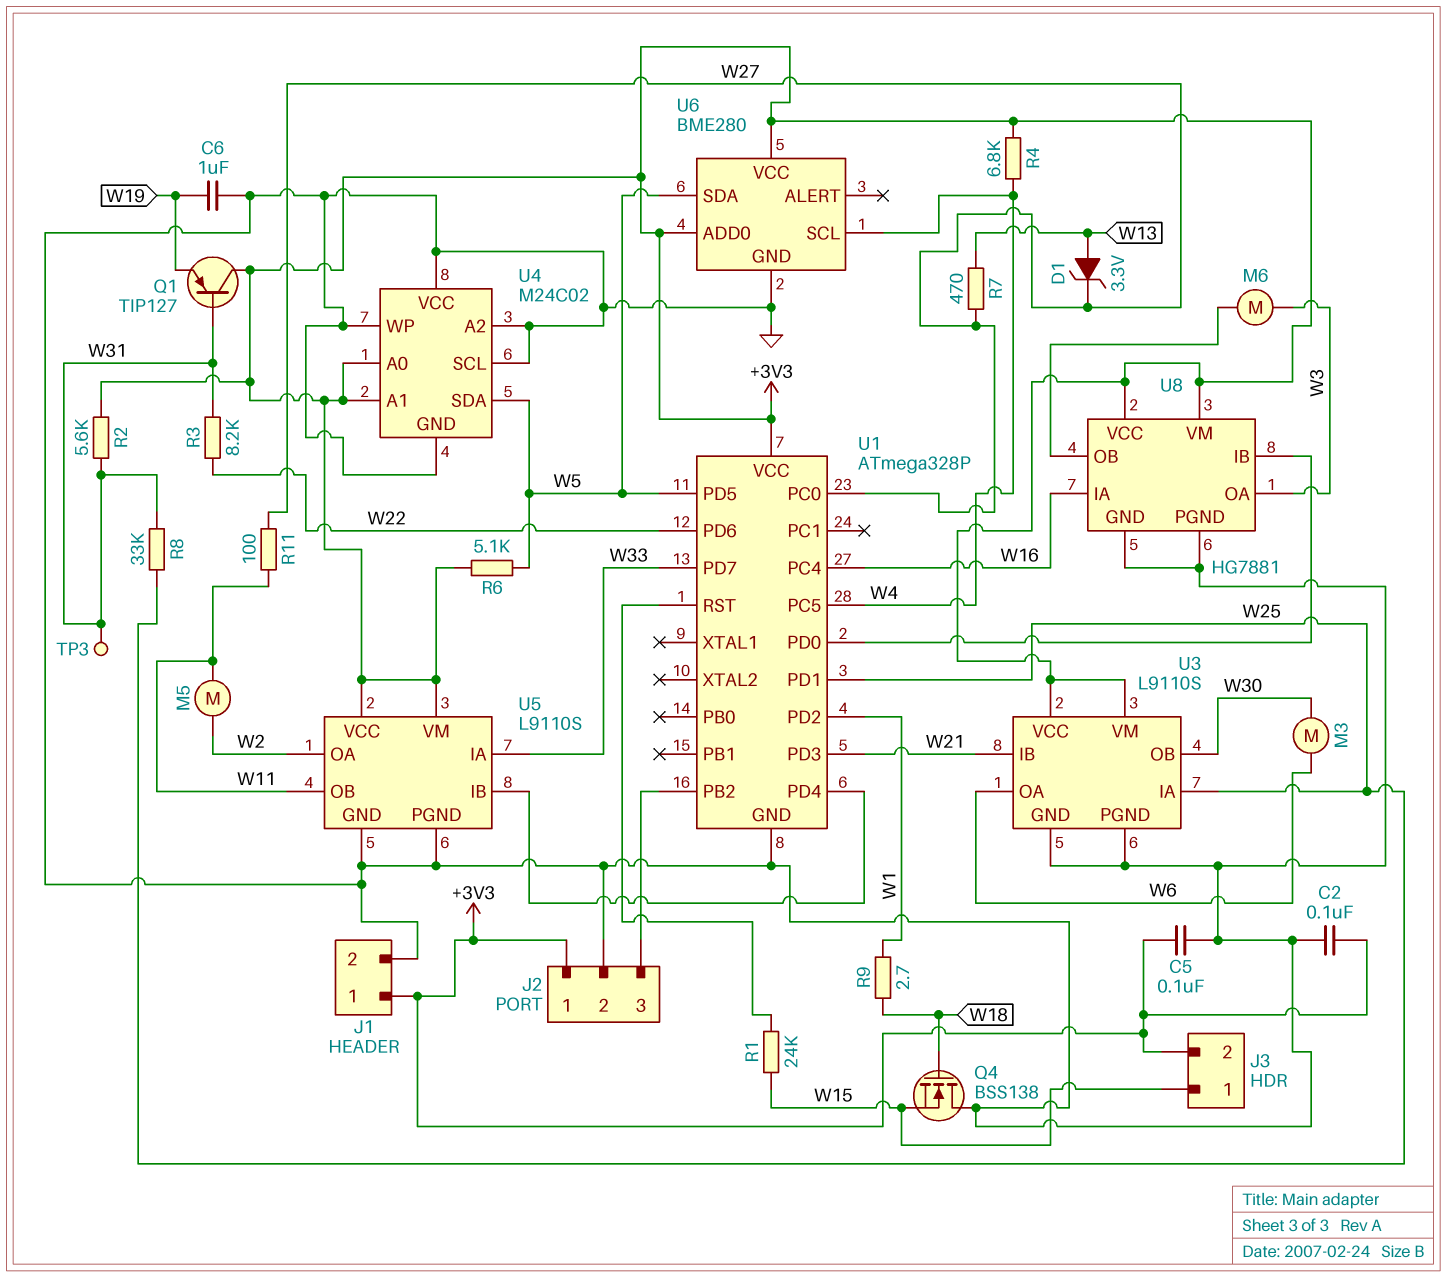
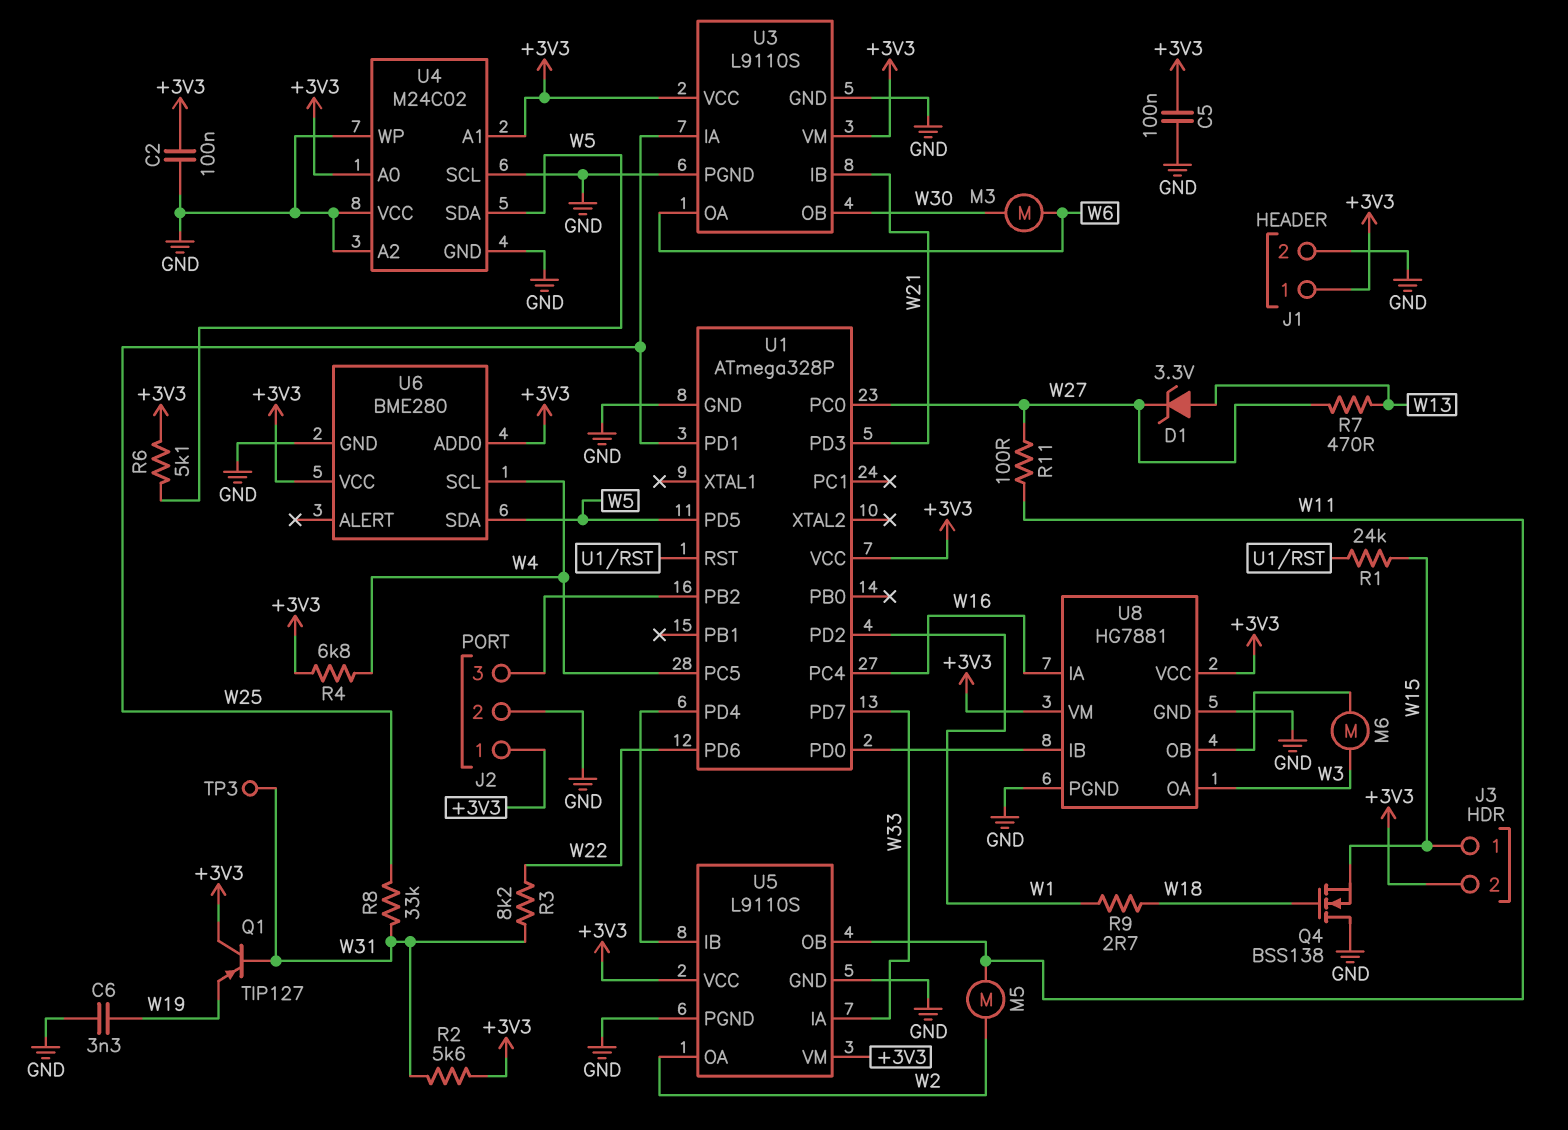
C6: 1uF (GND, W19) -> 3.3nF (GND, W19)

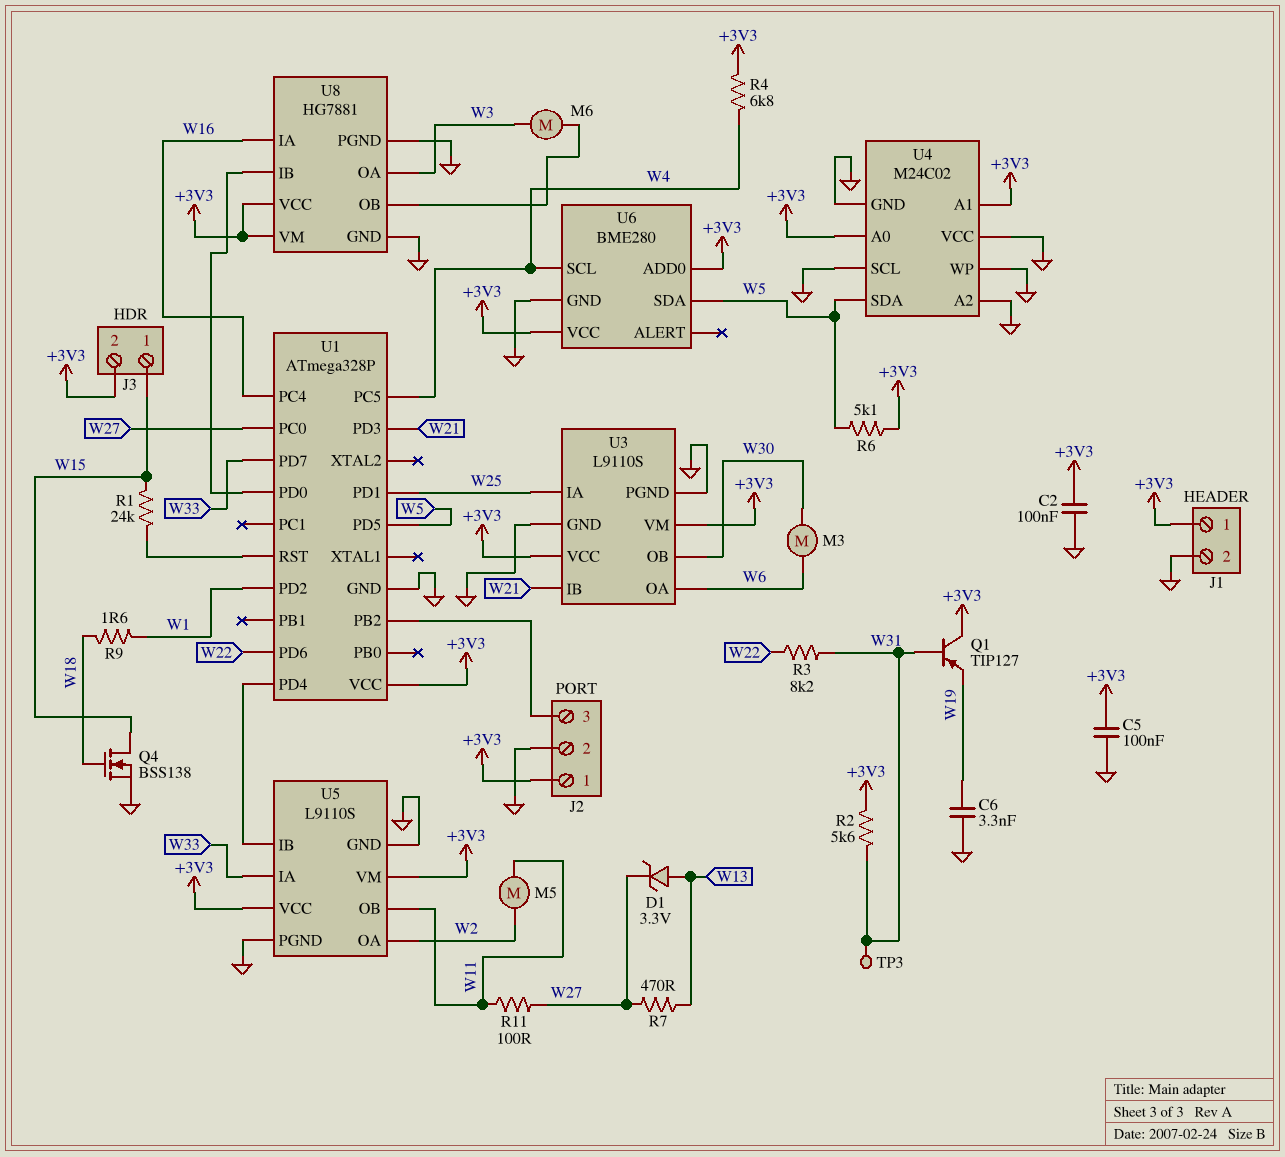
Q4: NMOS BSS138 (G W18, D GND, S W15) -> NMOS BSS138 (G W18, D W15, S GND)
R8: 33k (W25, W31) -> none
R9: 2.7 (W1, W18) -> 1.6 (W1, W18)

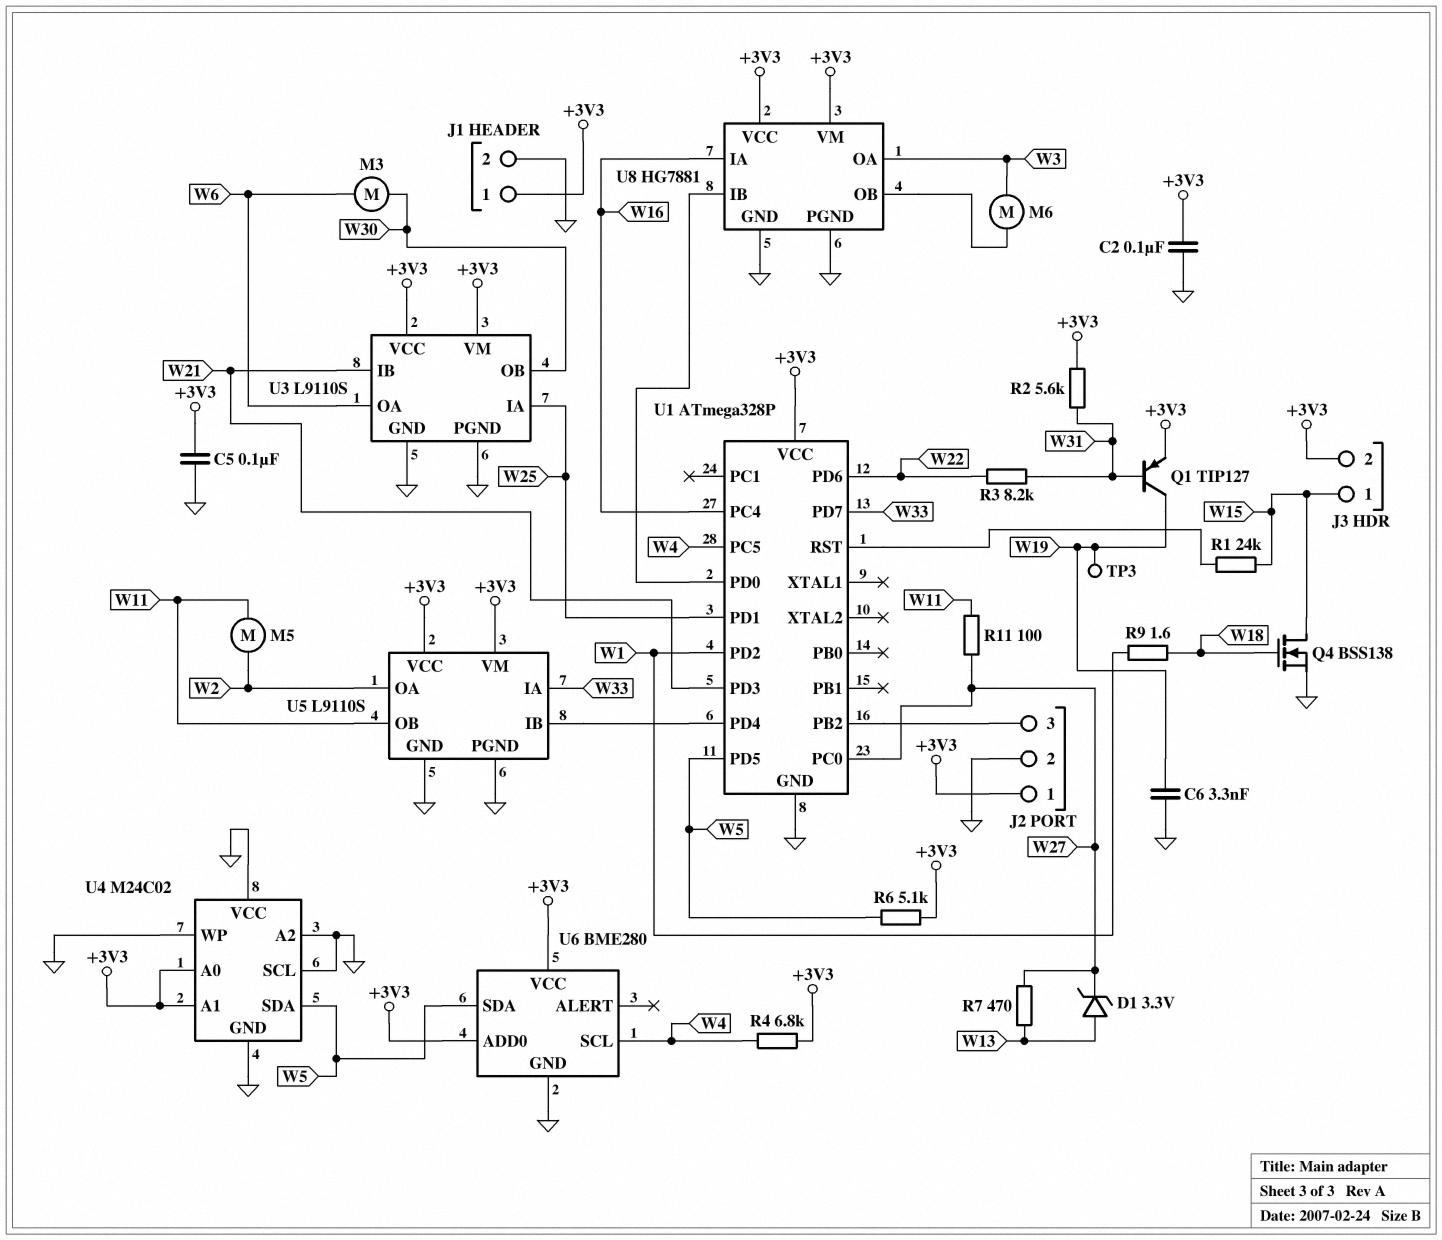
Q1: PNP TIP127 (B W31, C +3V3, E W19) -> PNP TIP127 (B W31, C W19, E +3V3)
TP3: test point (W31) -> test point (W19)

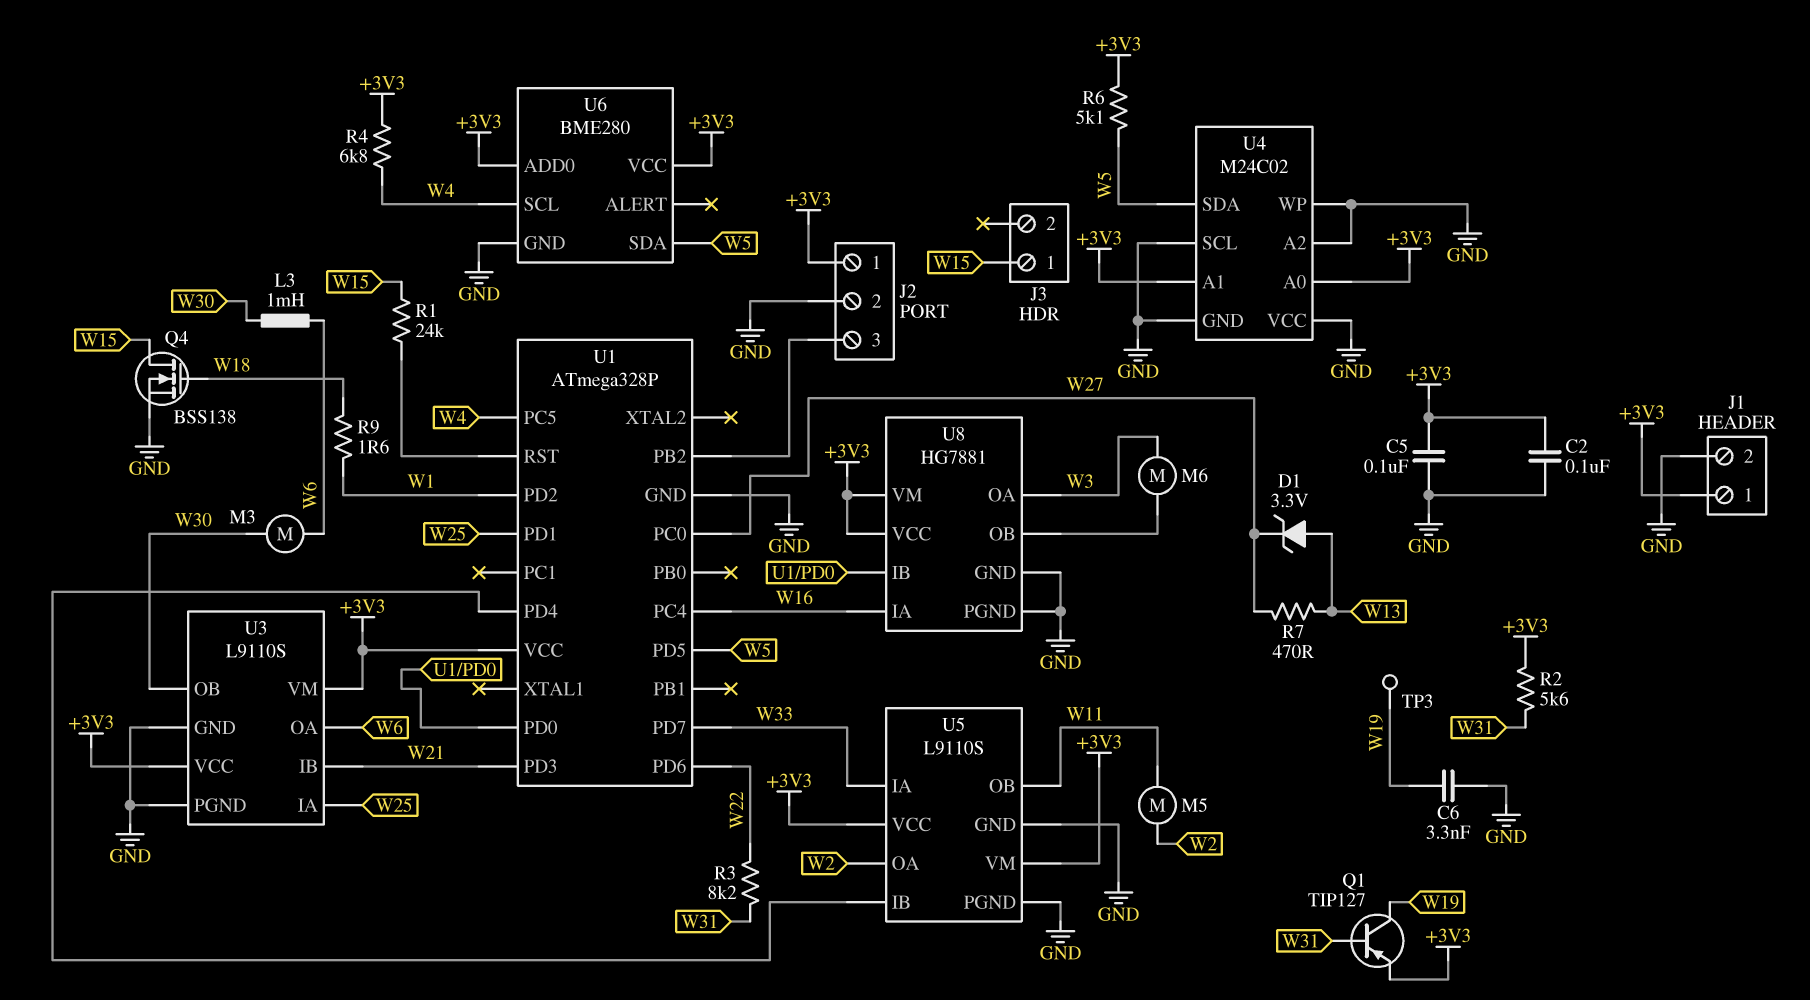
J3 pin 2: +3V3 -> none
L3: none -> 1mH (W6, W30)
R11: 100 (W11, W27) -> none

